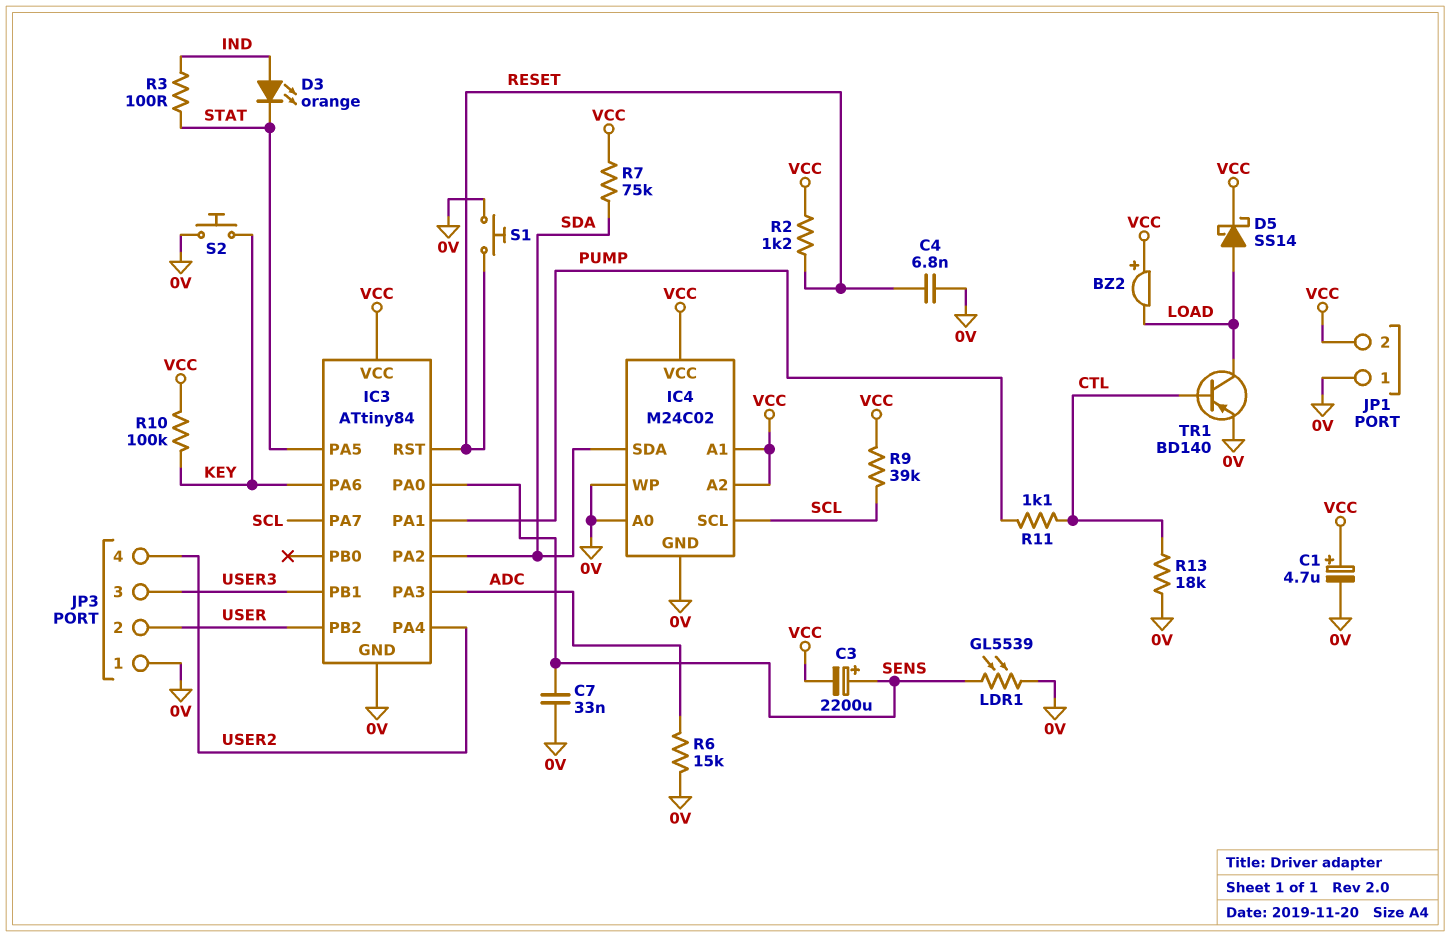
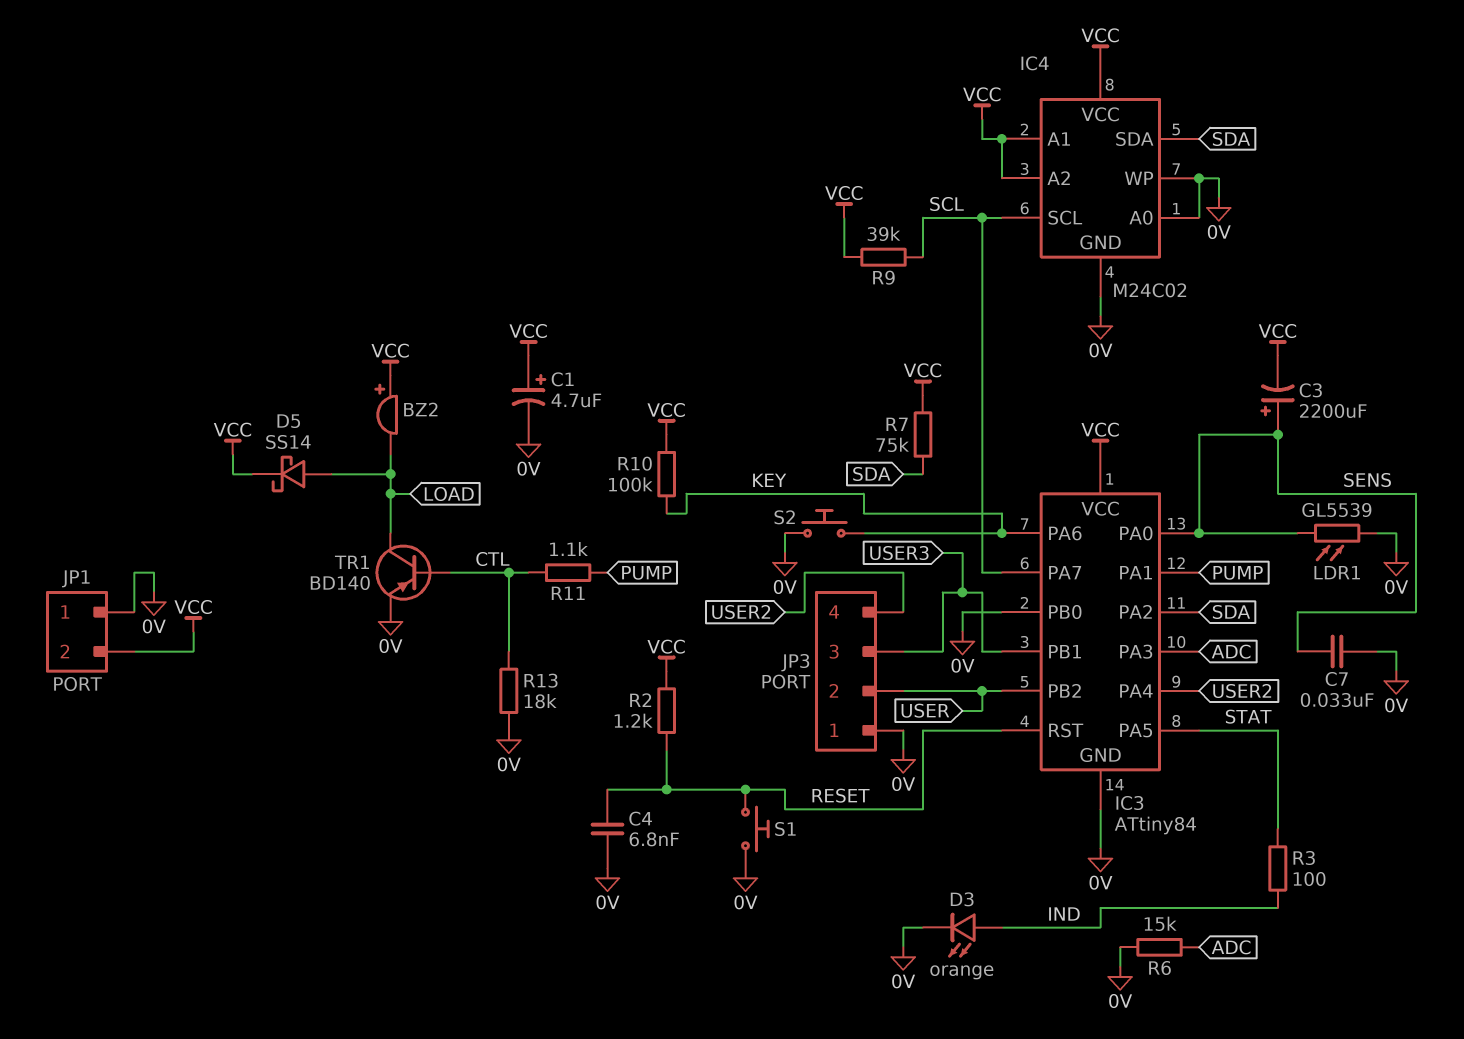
D3: LED orange (A IND, K STAT) -> LED orange (A IND, K 0V)
IC3 pin PB0: none -> 0V

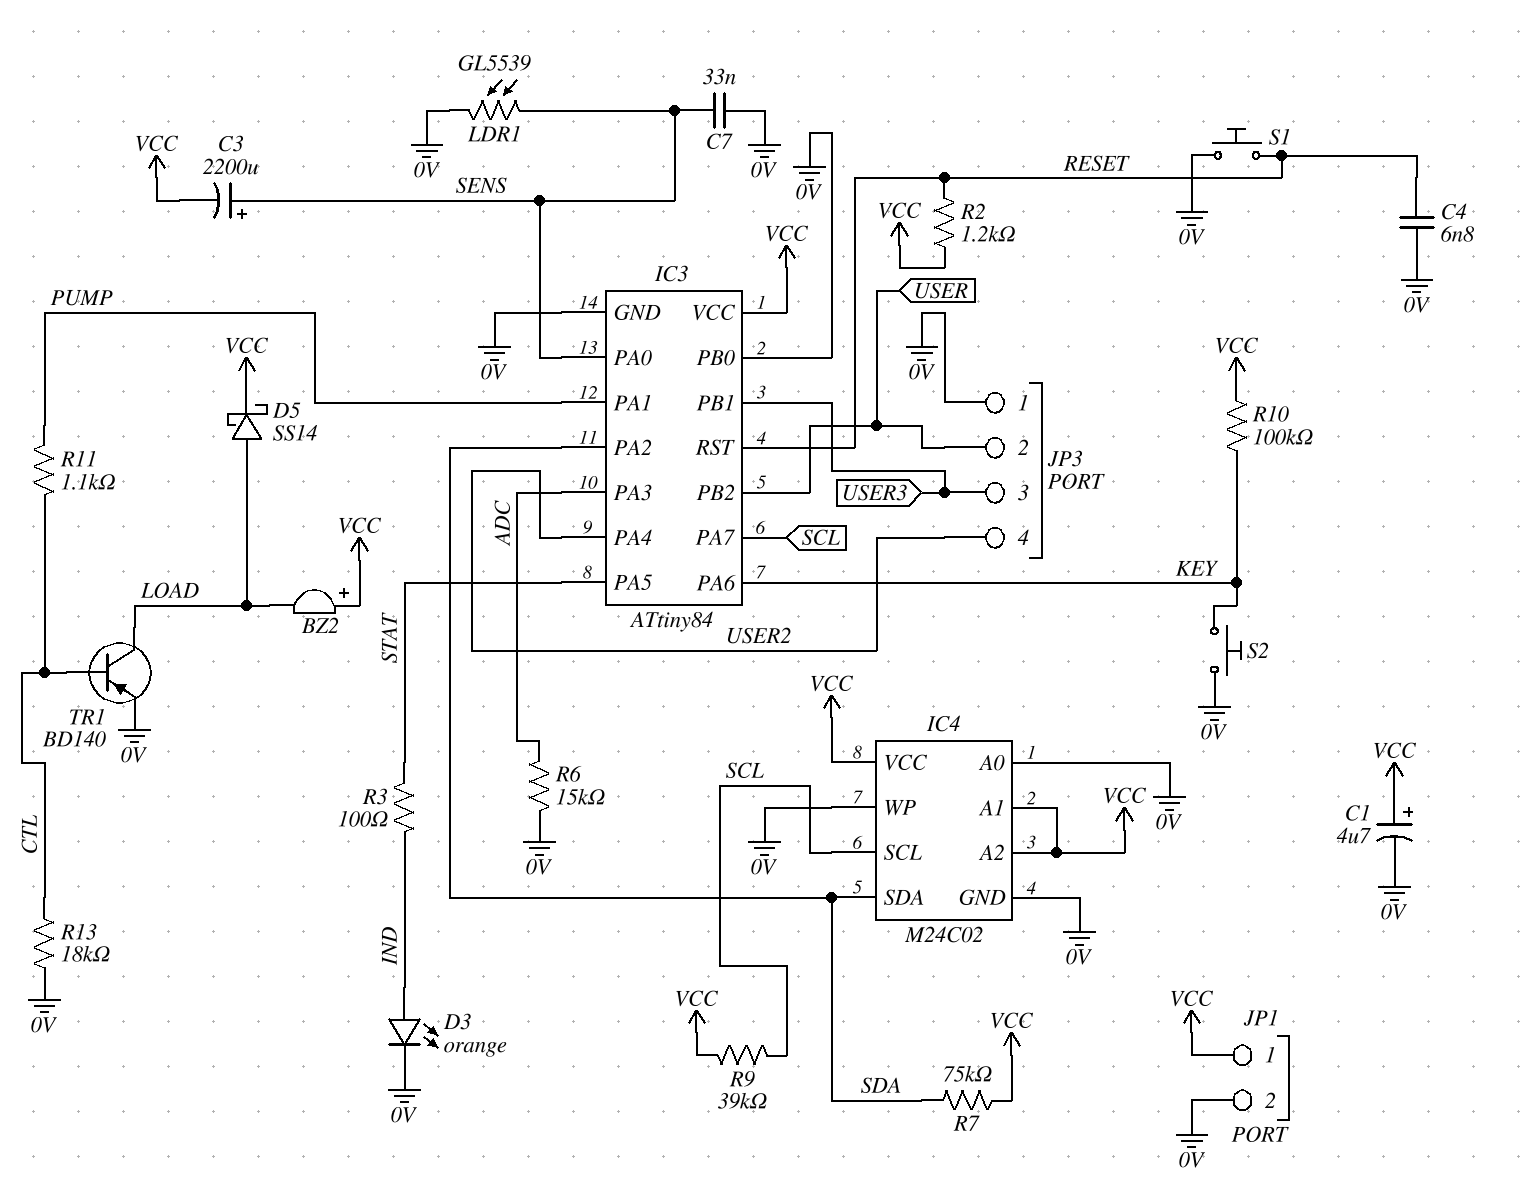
JP1 pin 1: 0V -> VCC
JP1 pin 2: VCC -> 0V

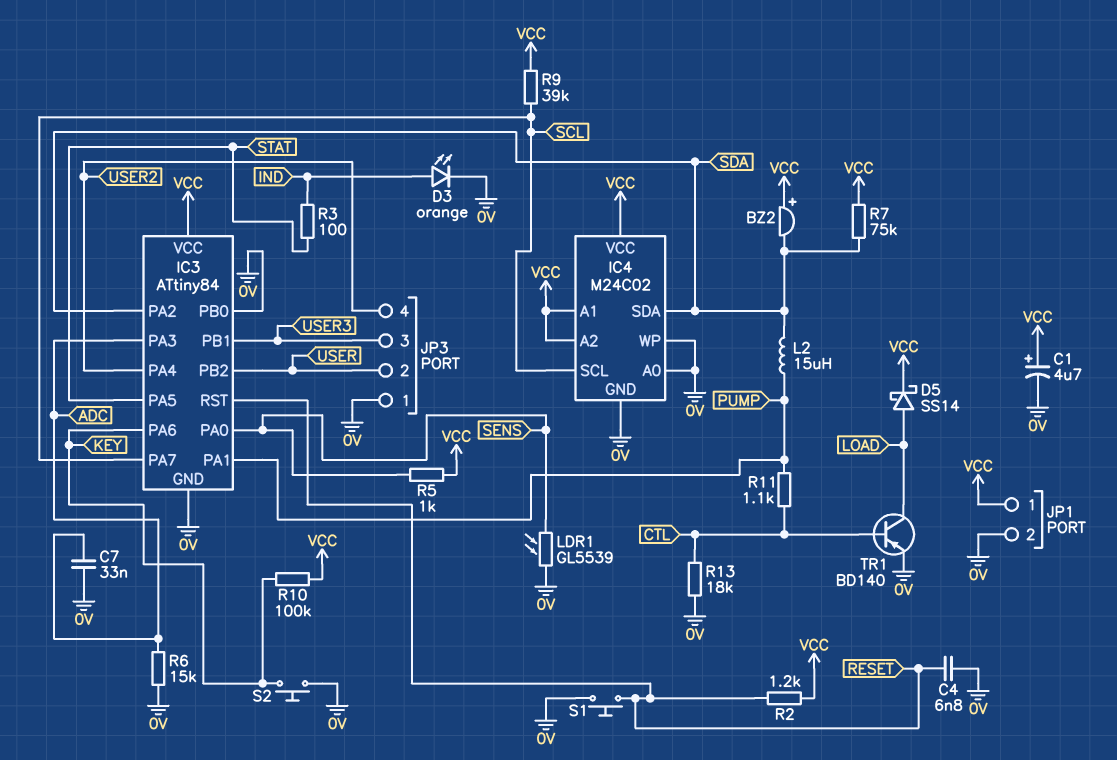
BZ2: buzzer (plus VCC, minus LOAD) -> buzzer (plus VCC, minus SDA)
C3: 2200uF (plus SENS, minus VCC) -> none
C7: 33nF (0V, SENS) -> 33nF (0V, ADC)
L2: none -> 15uH (PUMP, SDA)
R5: none -> 1k (SENS, VCC)

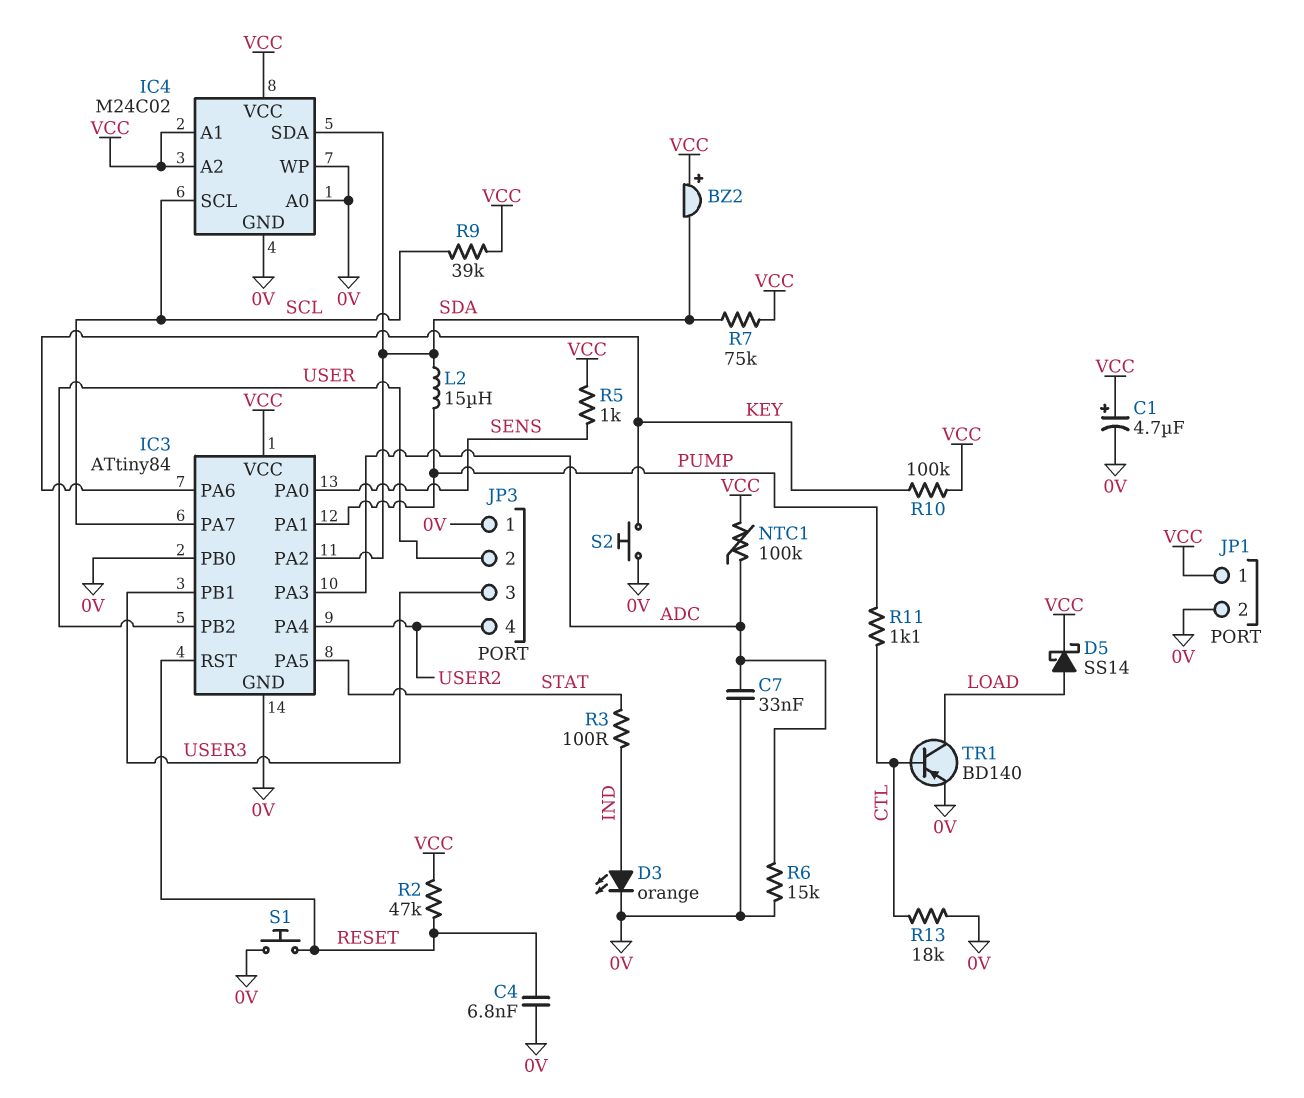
LDR1: GL5539 (0V, SENS) -> none
NTC1: none -> 100k (ADC, VCC)
R2: 1.2k (RESET, VCC) -> 47k (RESET, VCC)

